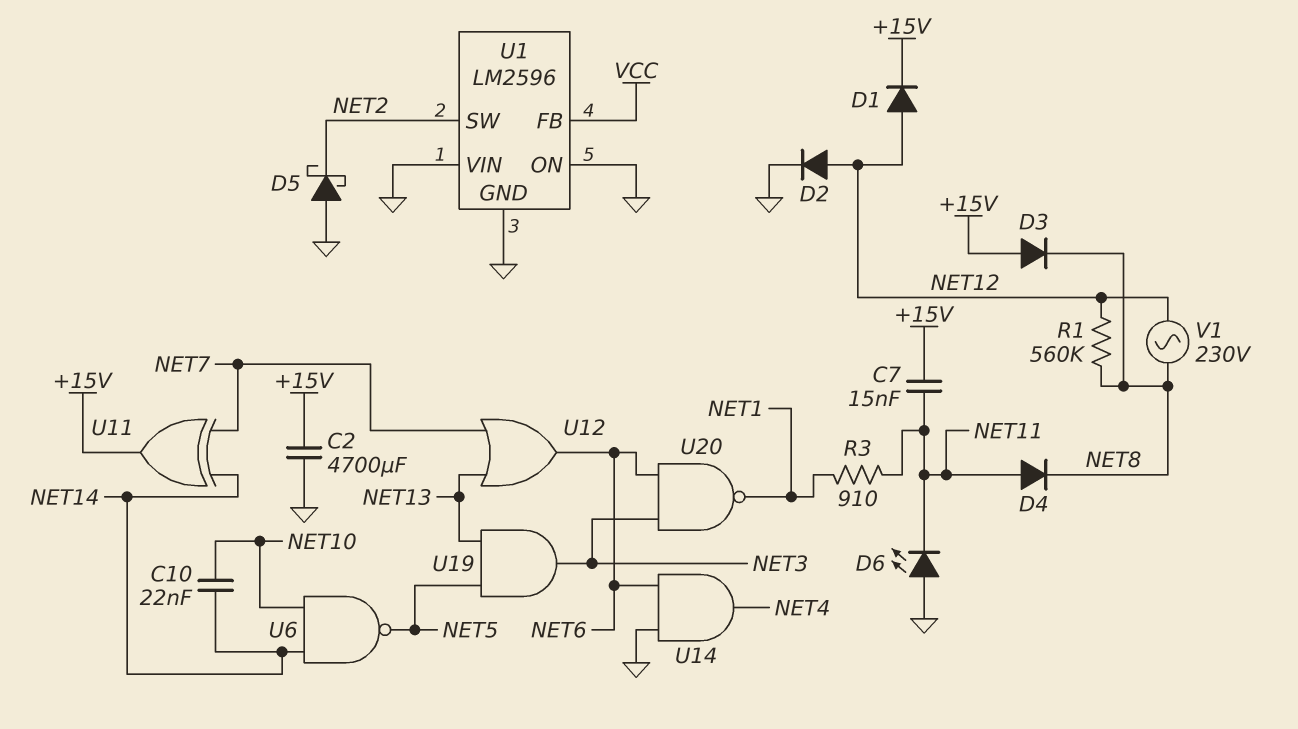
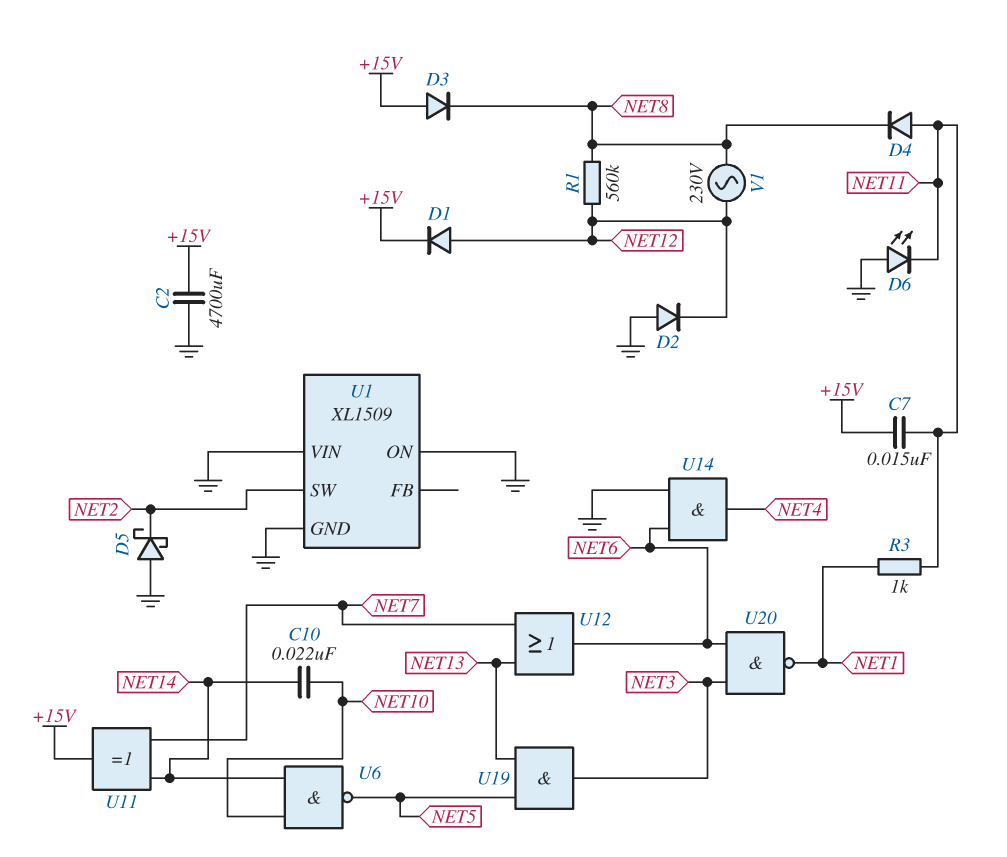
D2: diode (A NET12, K GND) -> diode (A GND, K NET12)
R3: 910 (NET1, NET11) -> 1k (NET1, NET11)
U1: LM2596 -> XL1509
U1 pin FB: VCC -> none

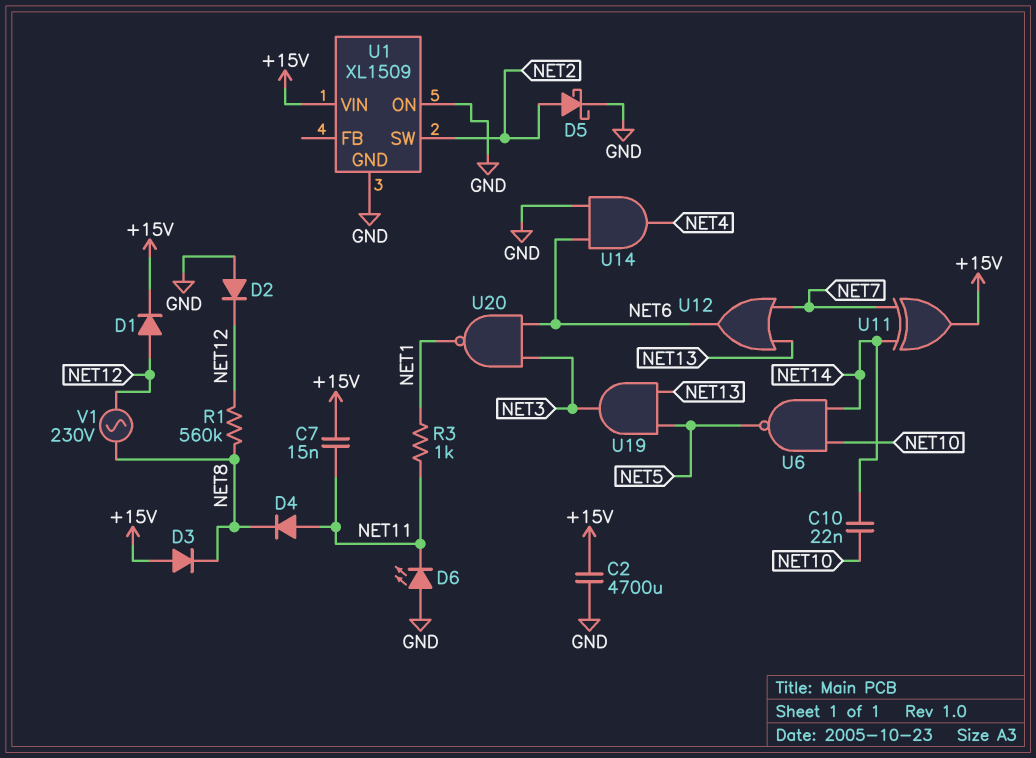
D5: schottky (A GND, K NET2) -> schottky (A NET2, K GND)
U1 pin VIN: GND -> +15V

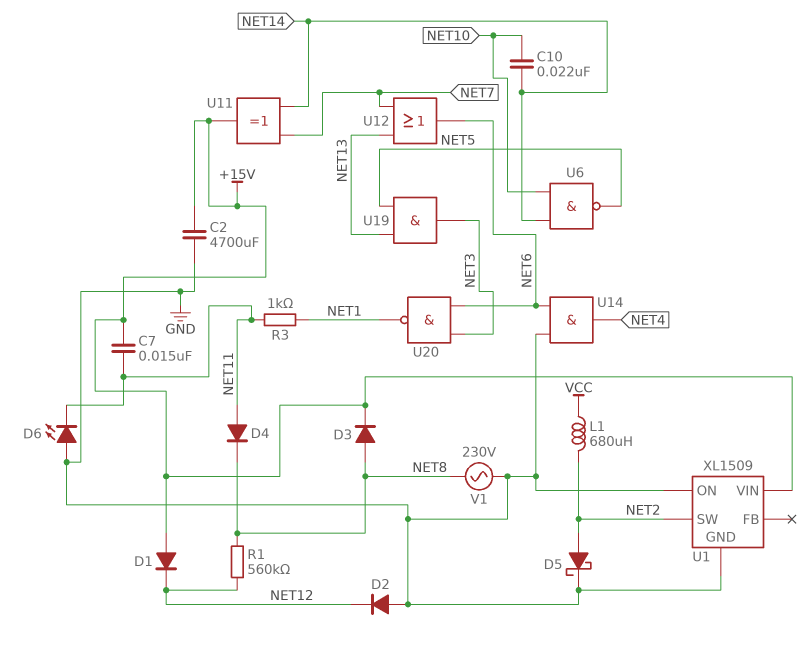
D1: diode (A NET12, K +15V) -> diode (A +15V, K NET12)
D3: diode (A +15V, K NET8) -> diode (A NET8, K +15V)
L1: none -> 680uH (NET2, VCC)
V1: AC 230V (NET8, NET12) -> AC 230V (GND, NET8)

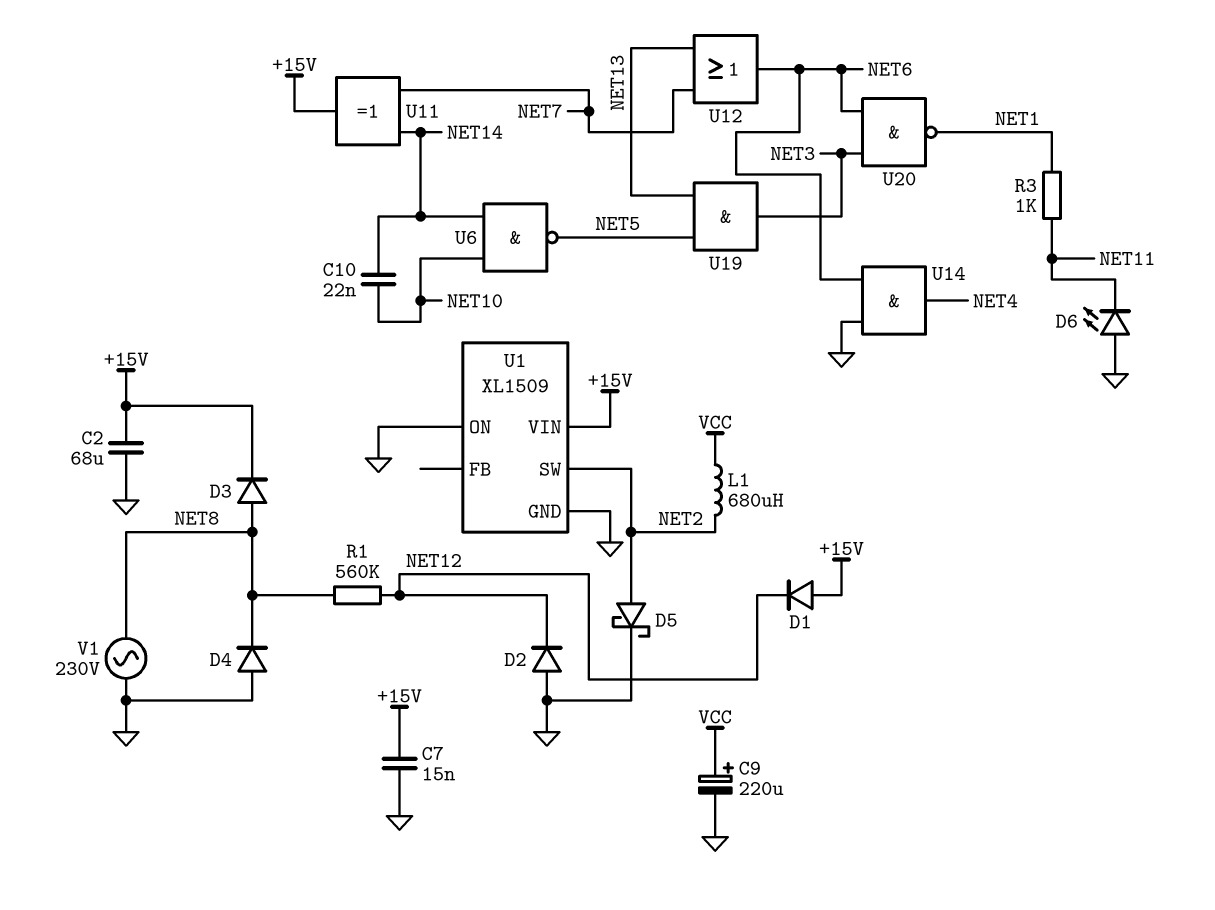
C2: 4700uF (+15V, GND) -> 68uF (+15V, GND)
C7: 15nF (+15V, NET11) -> 15nF (+15V, GND)
C9: none -> 220uF (plus VCC, minus GND)
D4: diode (A NET11, K NET8) -> diode (A GND, K NET8)

